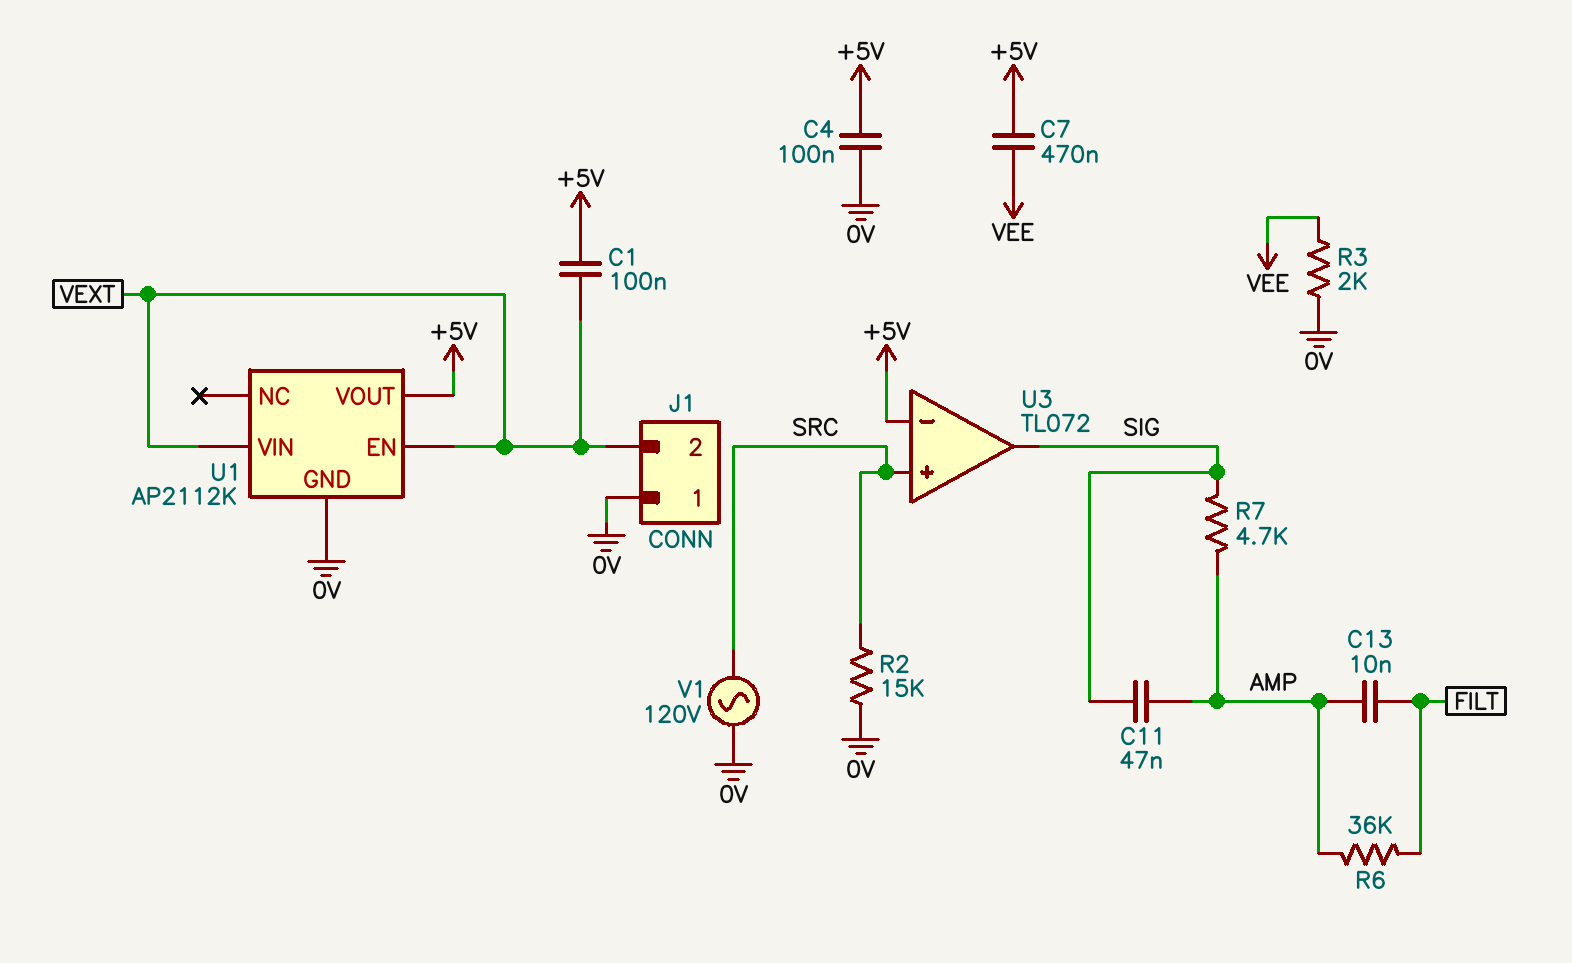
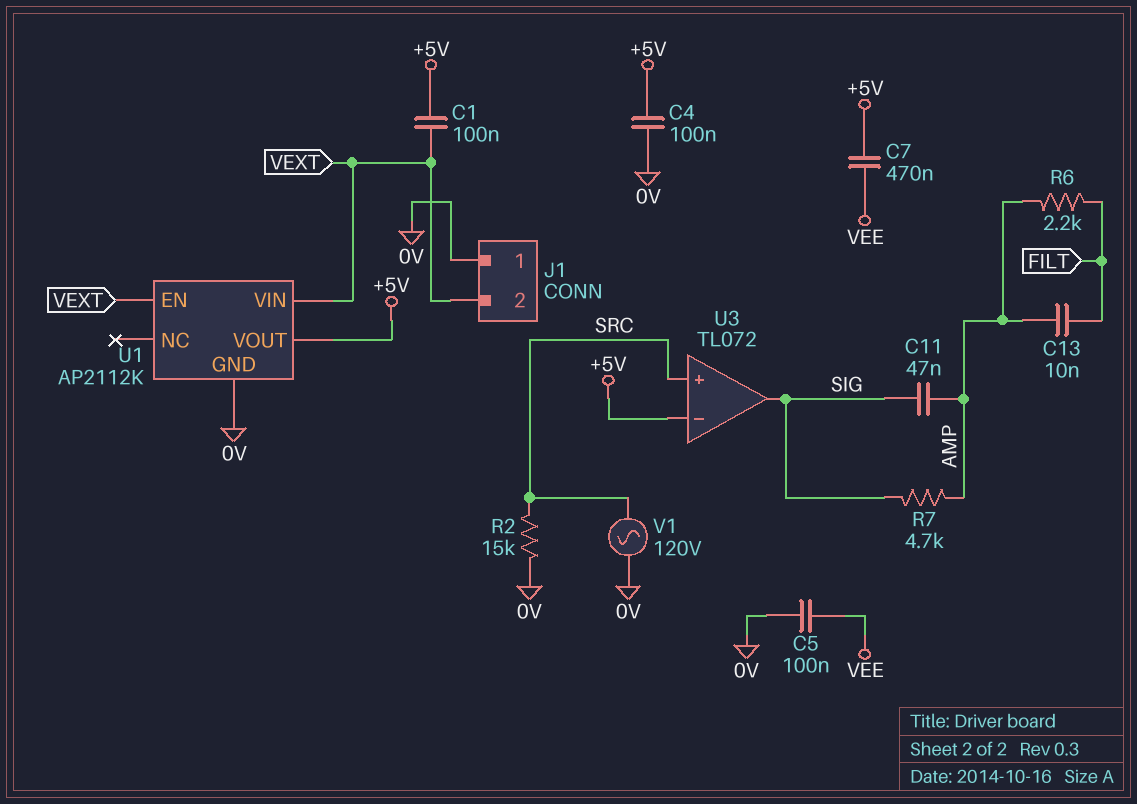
C5: none -> 100nF (0V, VEE)
R3: 2k (0V, VEE) -> none
R6: 36k (AMP, FILT) -> 2.2k (AMP, FILT)

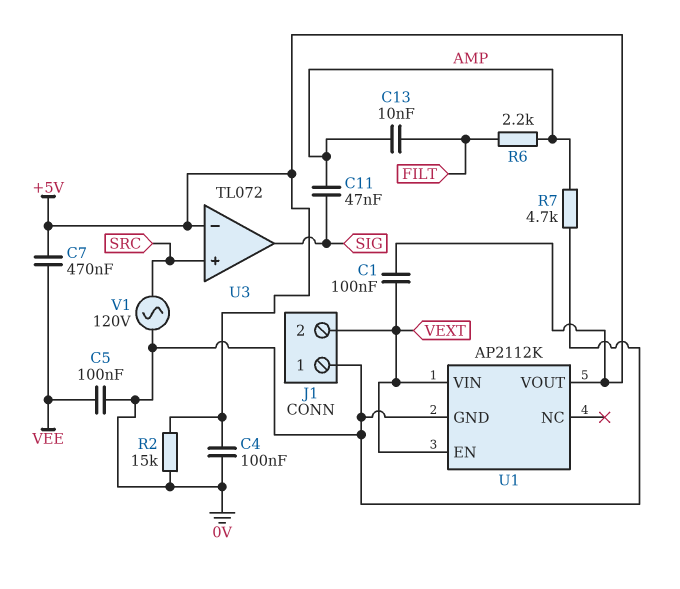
R2: 15k (0V, SRC) -> 15k (+5V, 0V)
R7: 4.7k (AMP, SIG) -> 4.7k (0V, AMP)

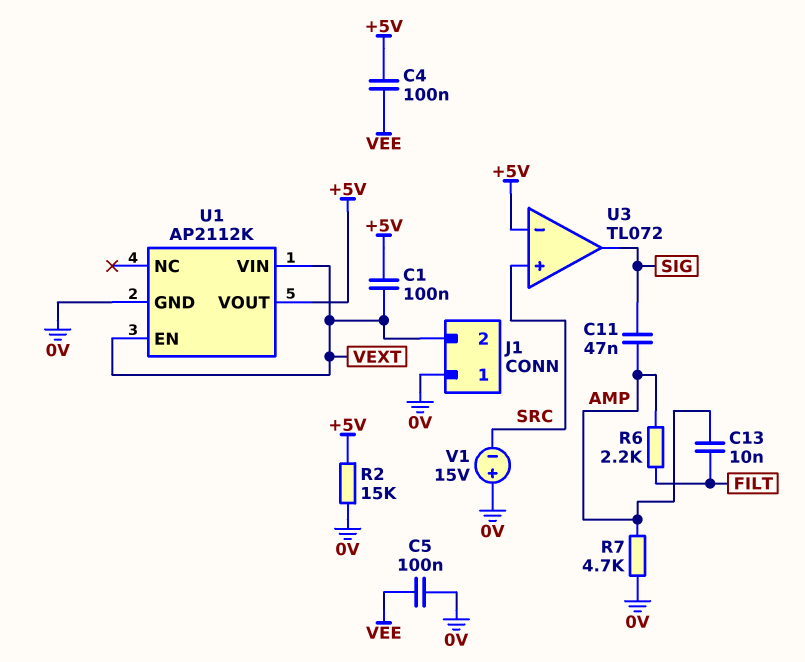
C4: 100nF (+5V, 0V) -> 100nF (+5V, VEE)
C7: 470nF (+5V, VEE) -> none
V1: AC 120V (0V, SRC) -> 15V (plus 0V, minus SRC)

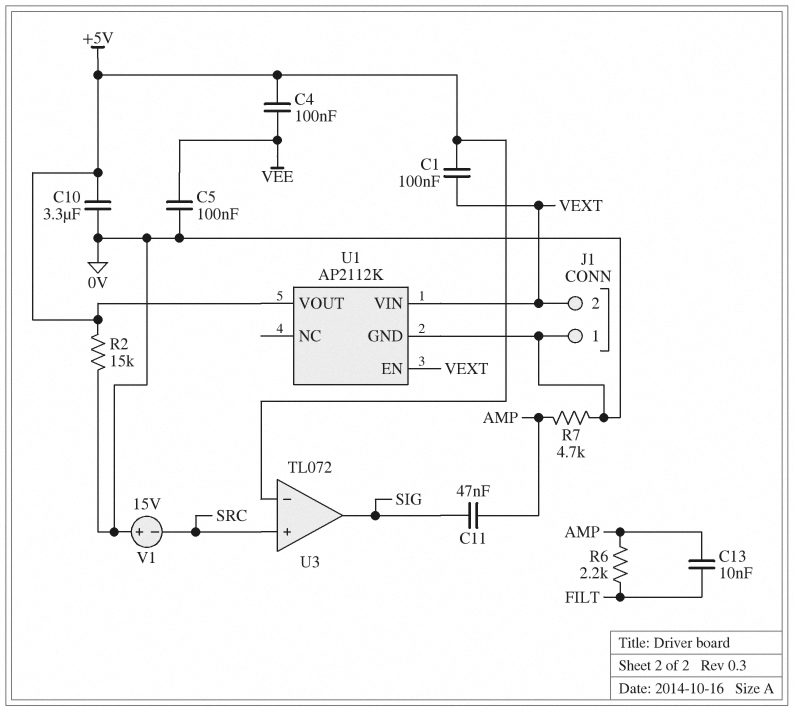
C10: none -> 3.3uF (+5V, 0V)

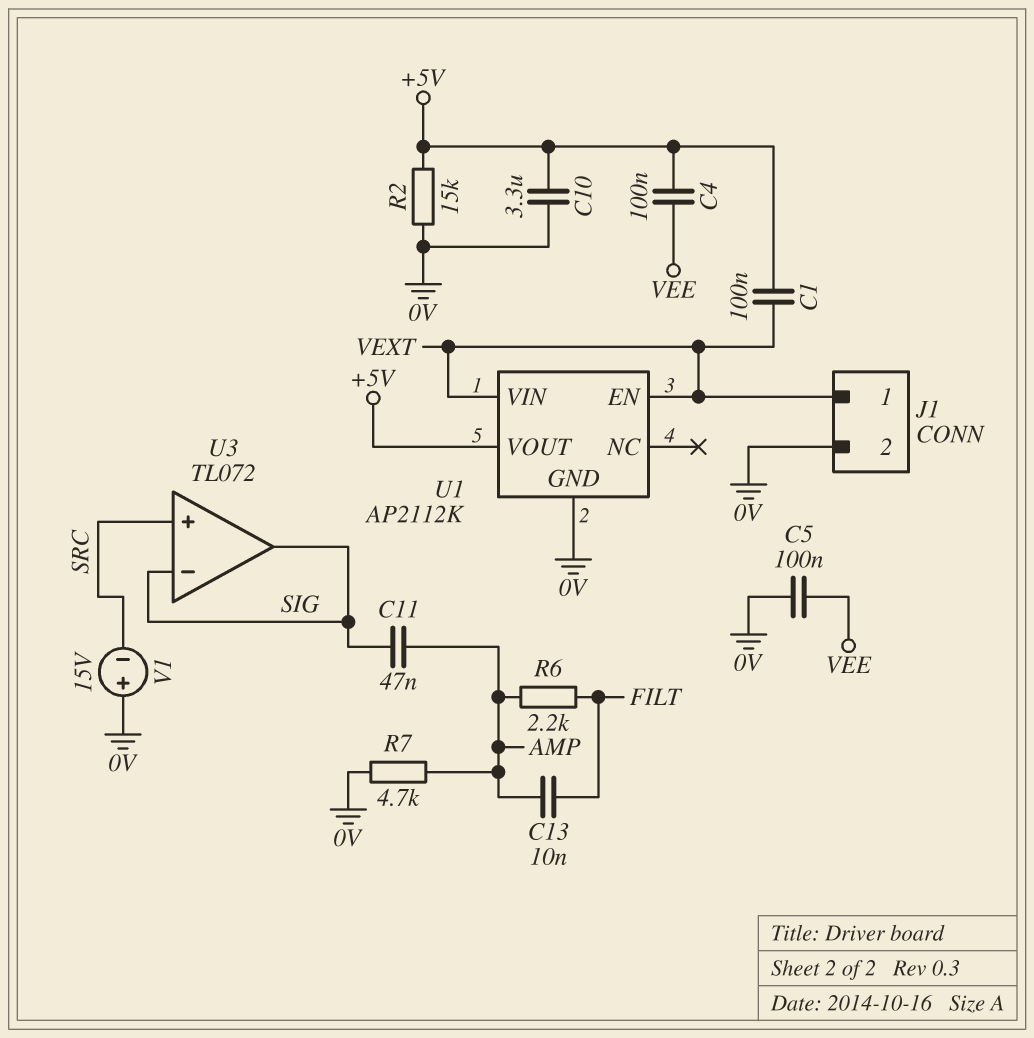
J1 pin 1: 0V -> VEXT
J1 pin 2: VEXT -> 0V
U3 pin in-: +5V -> SIG

